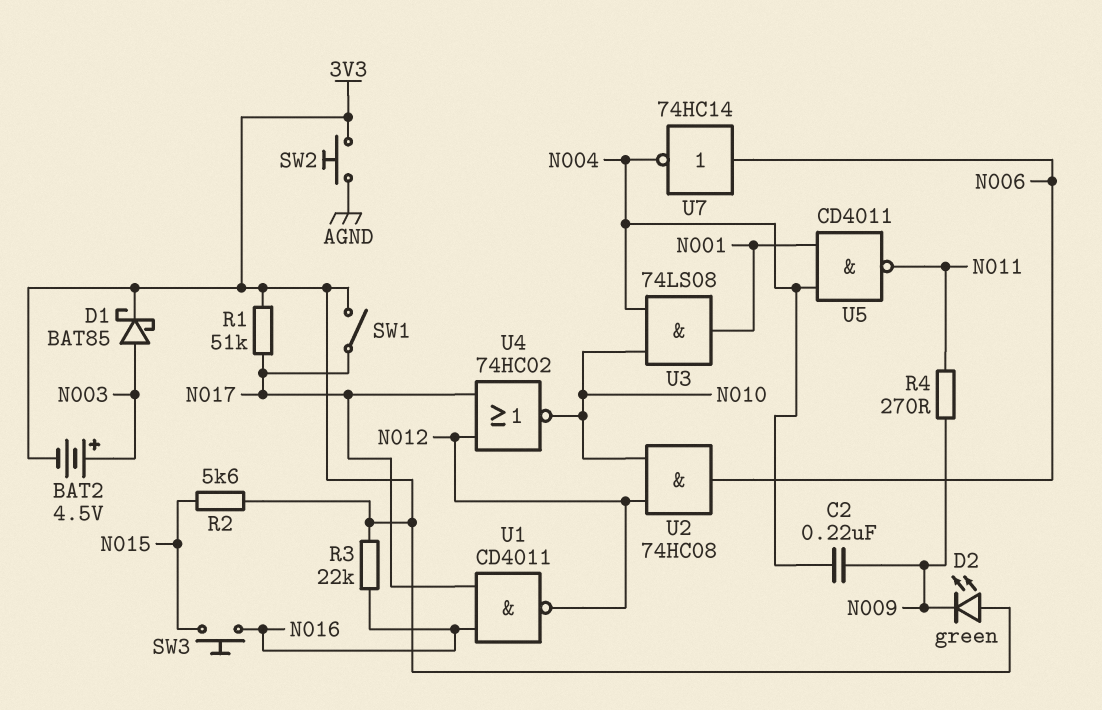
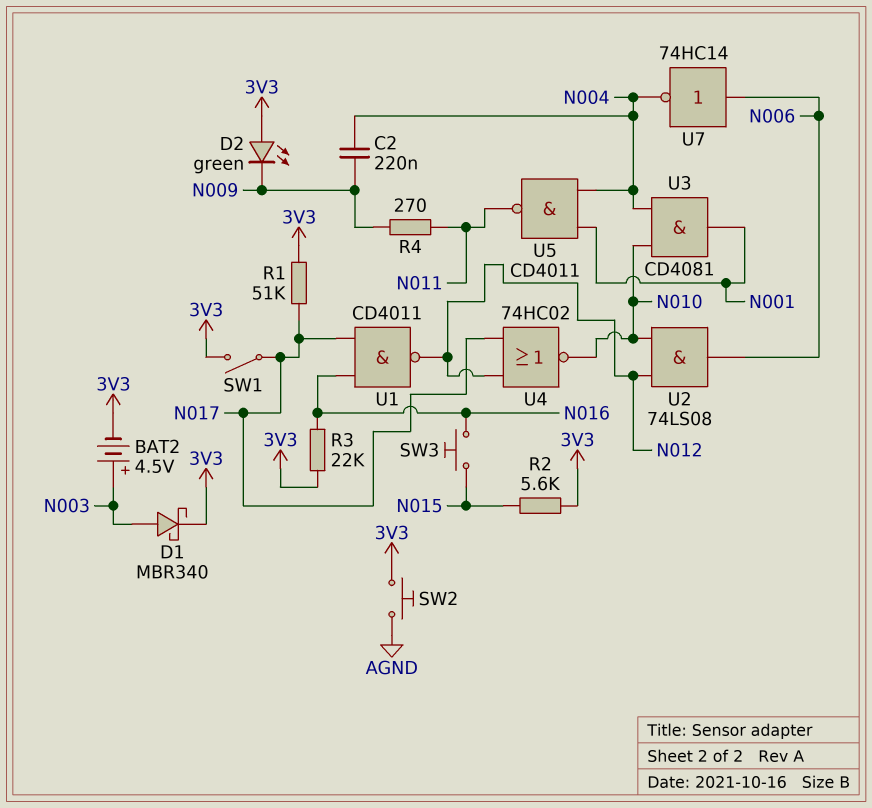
D1: schottky BAT85 (A N003, K 3V3) -> schottky MBR340 (A N003, K 3V3)
U2: AND 74HC08 (in N010, in N012, out N006) -> AND 74LS08 (in N010, in N012, out N006)
U3: AND 74LS08 (in N004, in N010, out N001) -> AND CD4081 (in N004, in N010, out N001)

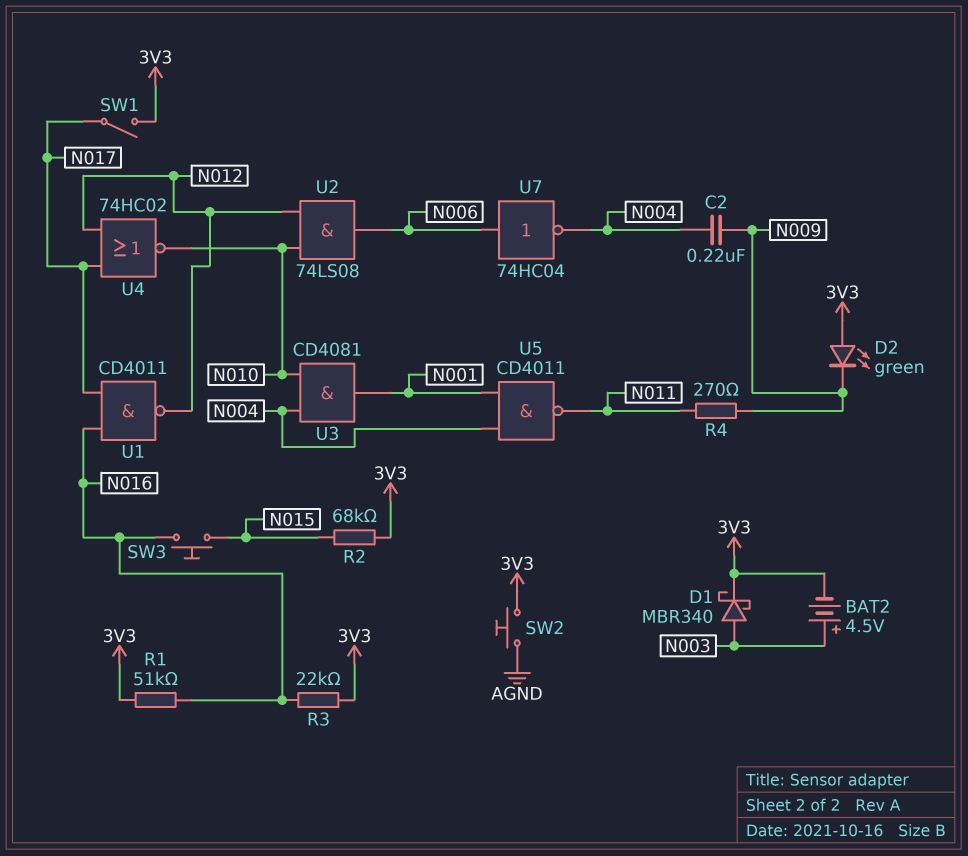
R1: 51k (3V3, N017) -> 51k (3V3, N016)
R2: 5.6k (3V3, N015) -> 68k (3V3, N015)
U7: NOT 74HC14 (in N006, out N004) -> NOT 74HC04 (in N006, out N004)

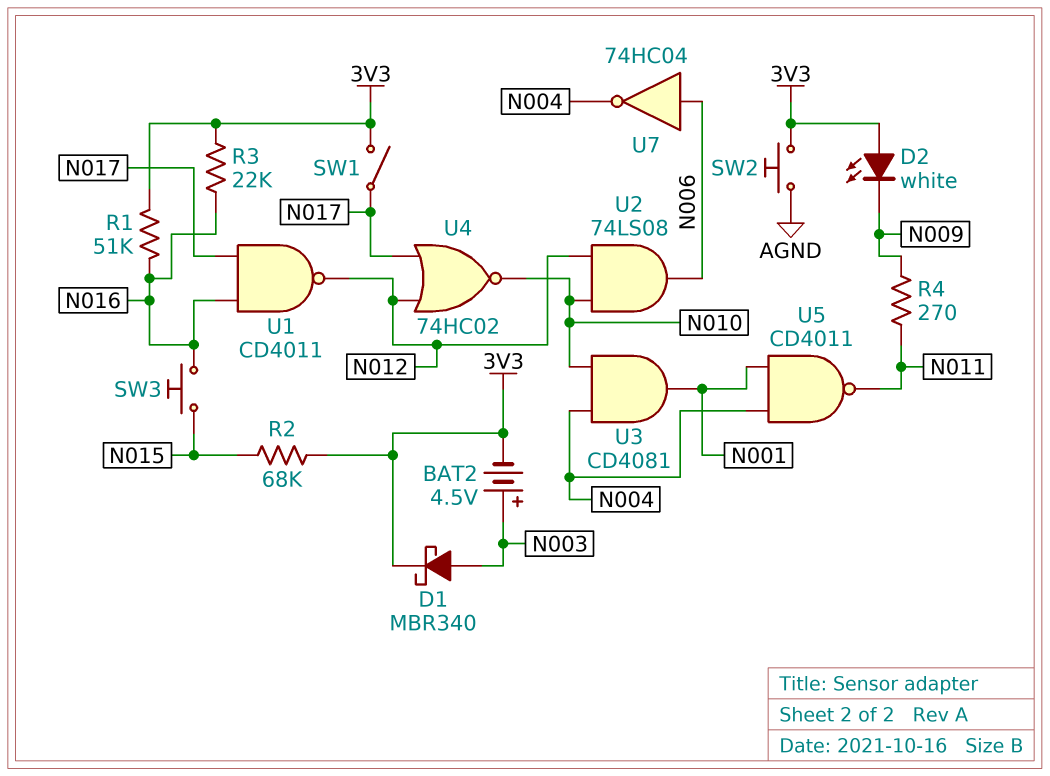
C2: 220nF (N004, N009) -> none
D2: LED green (A 3V3, K N009) -> LED white (A 3V3, K N009)

